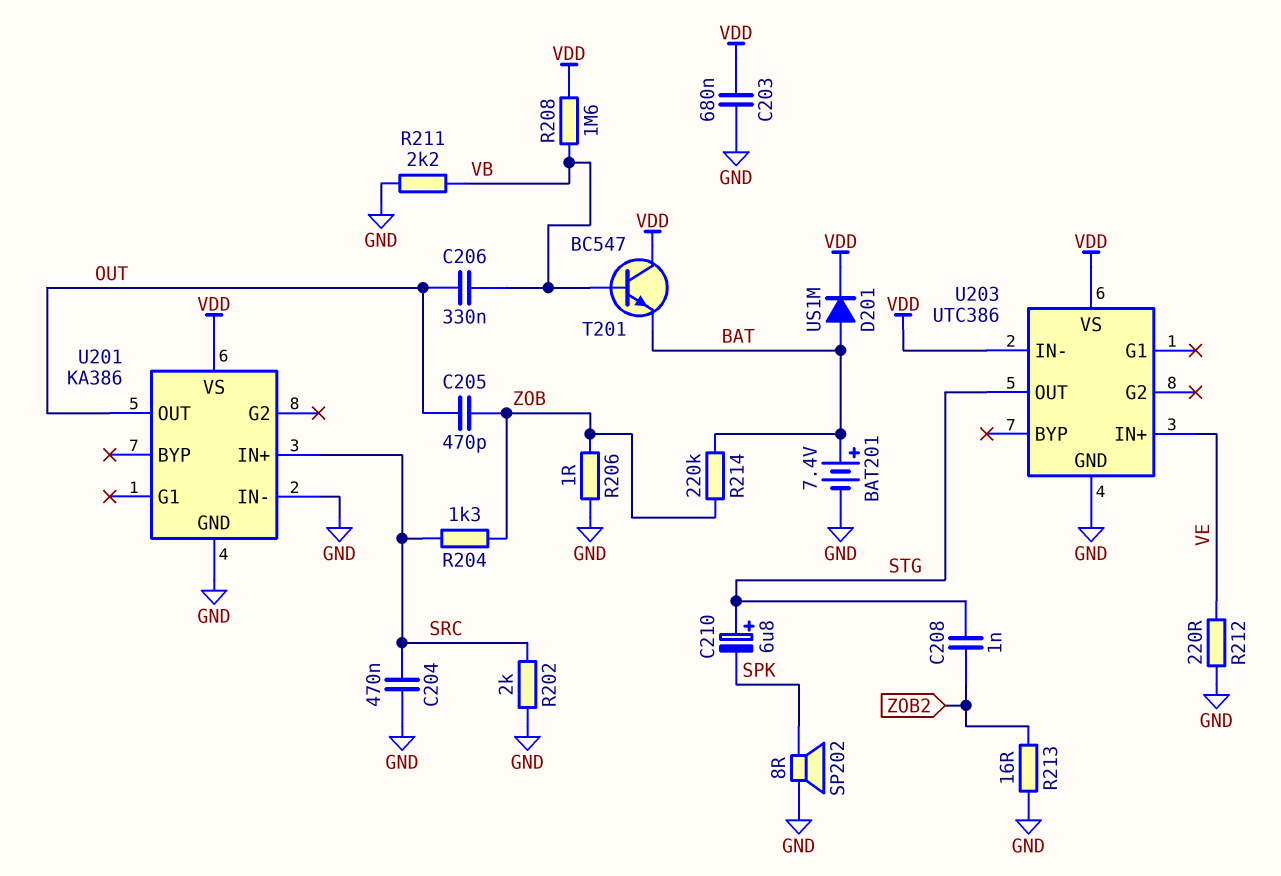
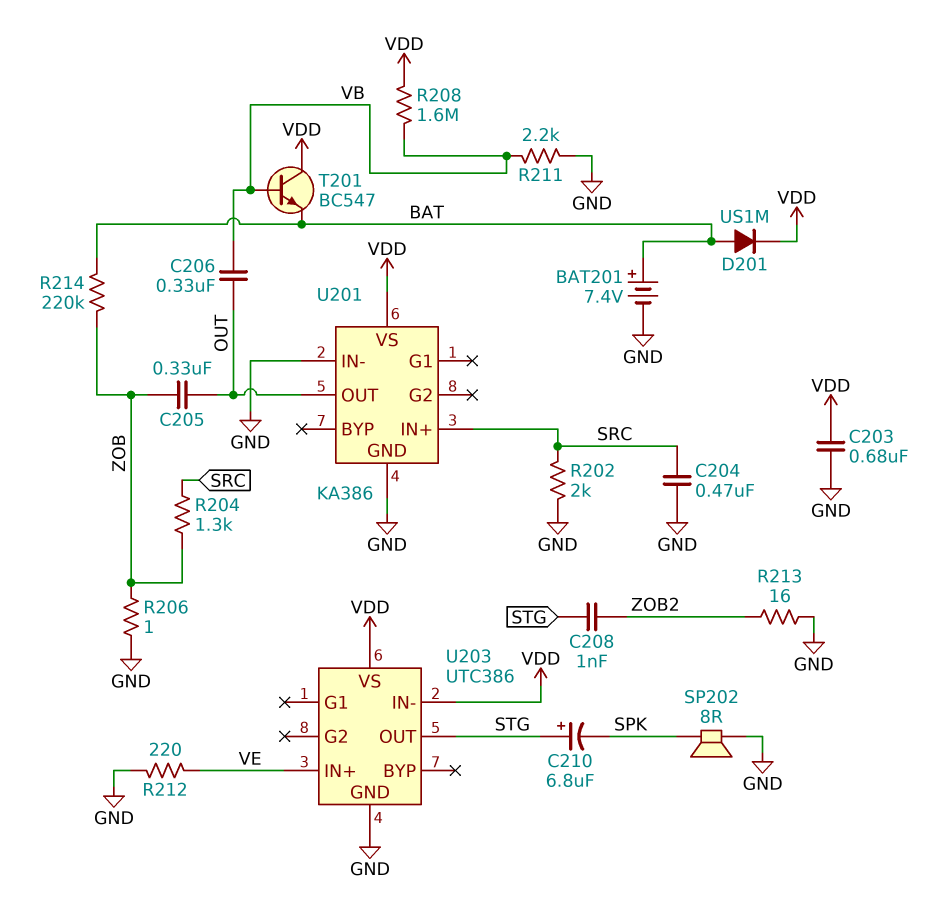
C205: 470pF (OUT, ZOB) -> 330nF (OUT, ZOB)

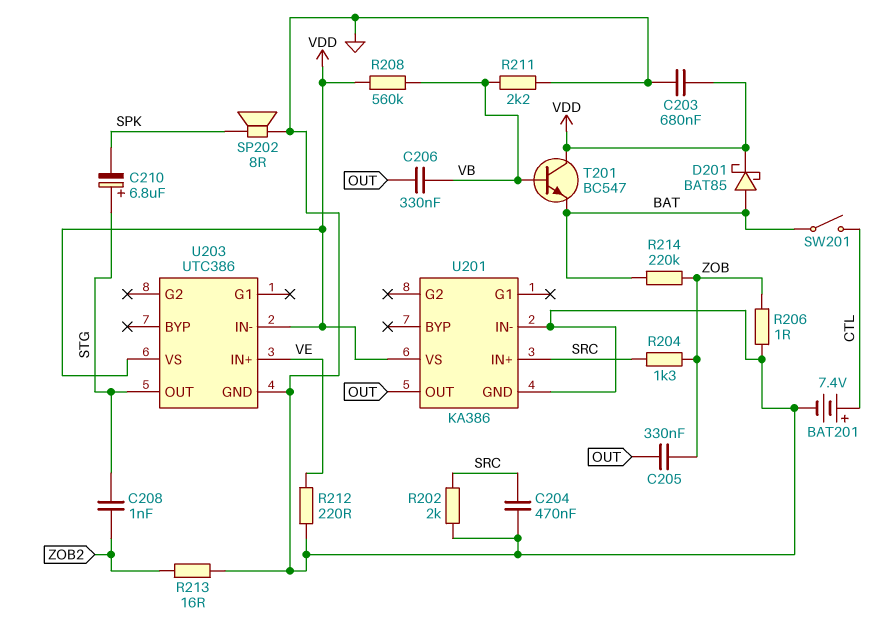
BAT201: 7.4V (plus BAT, minus GND) -> 7.4V (plus CTL, minus GND)
D201: diode US1M (A BAT, K VDD) -> schottky BAT85 (A BAT, K VDD)
R208: 1.6M (VB, VDD) -> 560k (VB, VDD)
SW201: none -> switch (BAT, CTL)

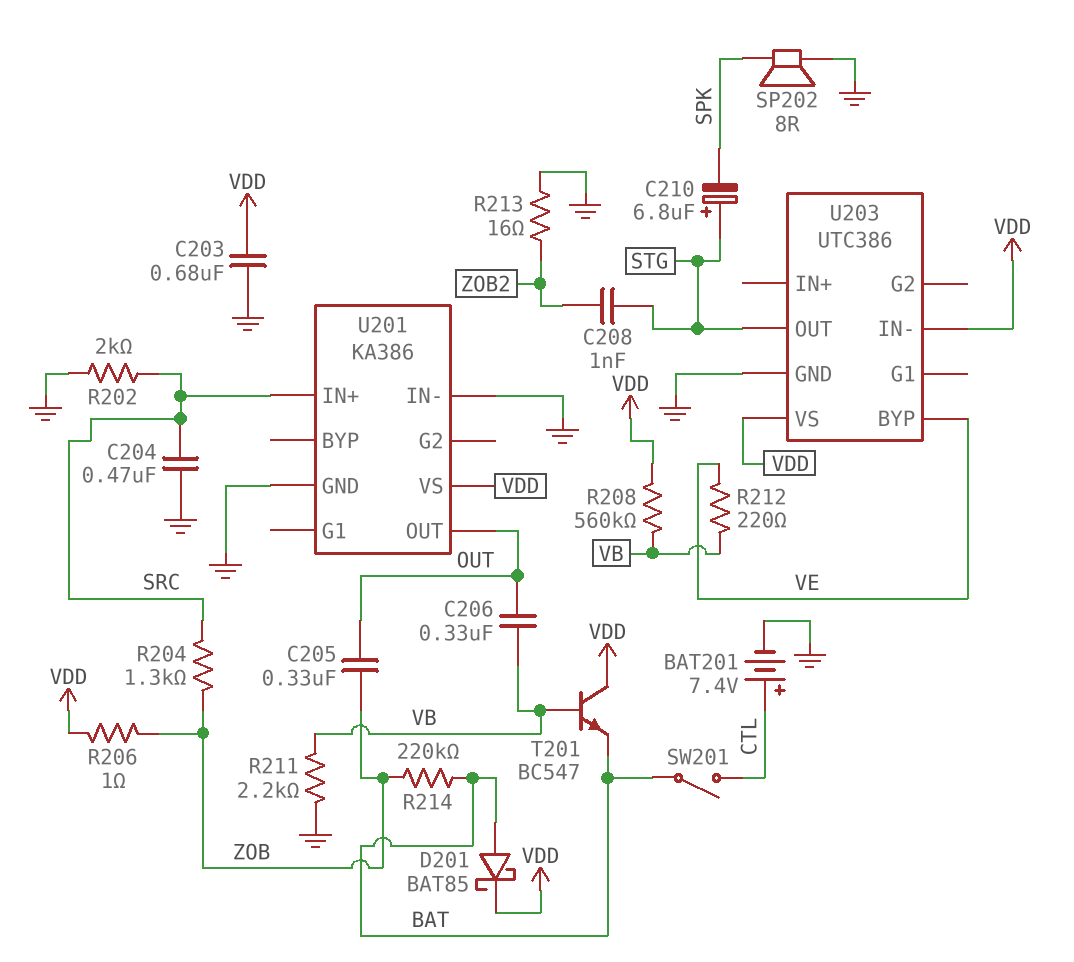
R206: 1 (GND, ZOB) -> 1 (VDD, ZOB)
R212: 220 (GND, VE) -> 220 (VB, VE)
U203 pin BYP: none -> VE
U203 pin IN+: VE -> none

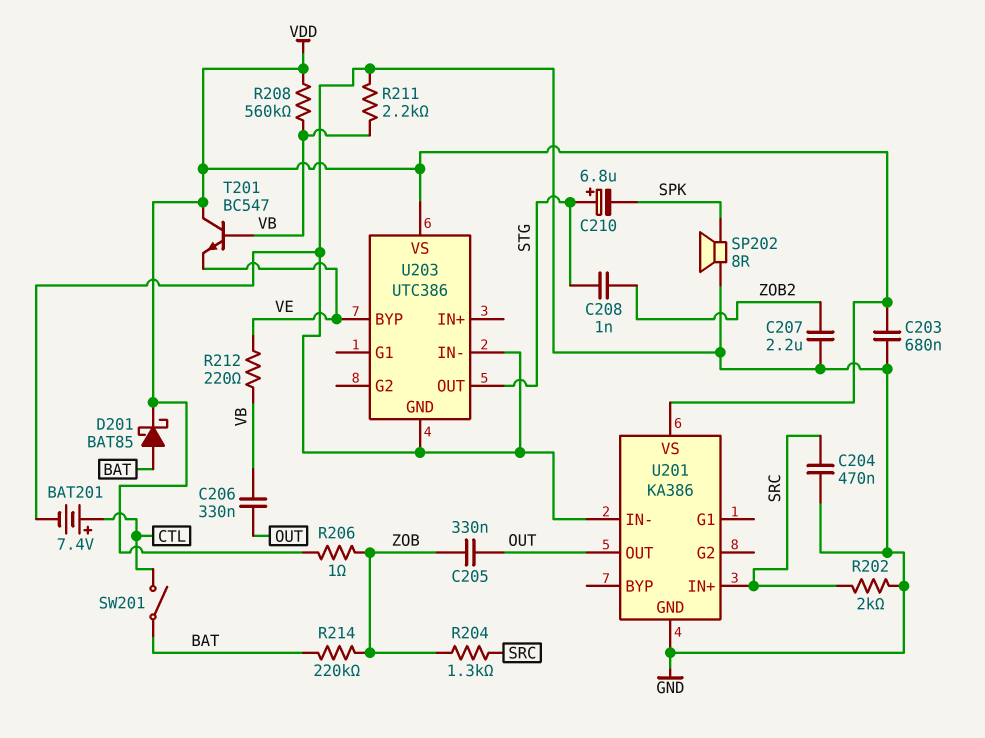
C207: none -> 2.2uF (GND, ZOB2)
R213: 16 (GND, ZOB2) -> none
T201: NPN BC547 (B VB, C VDD, E BAT) -> NPN BC547 (B VB, C VDD, E VE)
U203 pin IN-: VDD -> GND

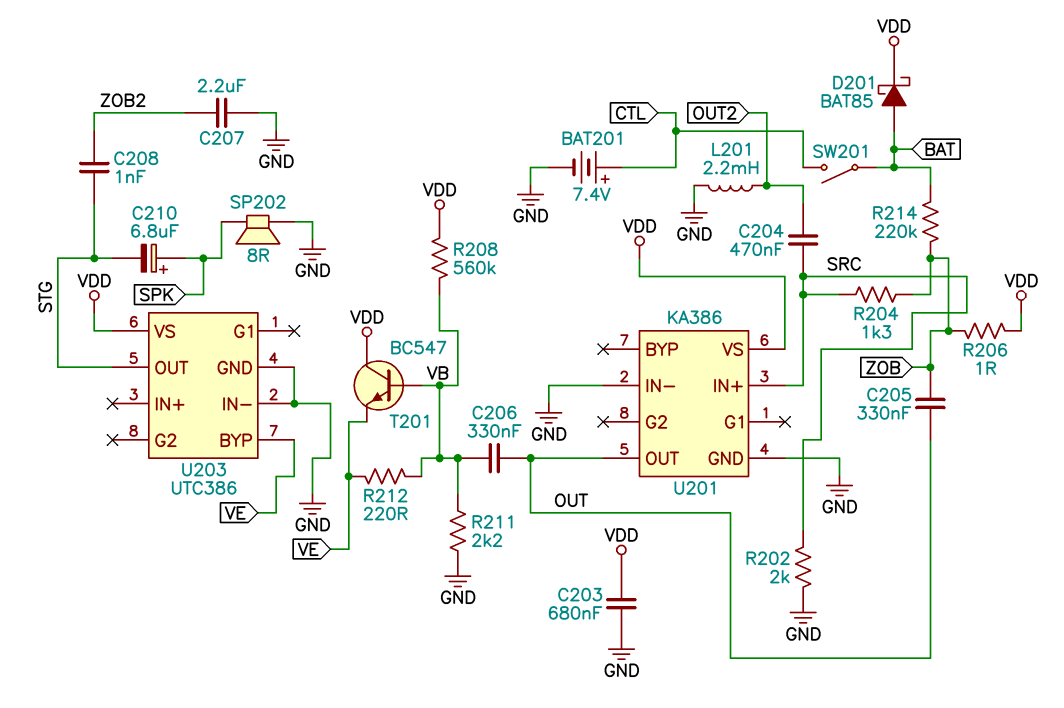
C204: 470nF (GND, SRC) -> 470nF (OUT2, SRC)
C210: 6.8uF (plus STG, minus SPK) -> 6.8uF (plus SPK, minus STG)
L201: none -> 2.2mH (GND, OUT2)

